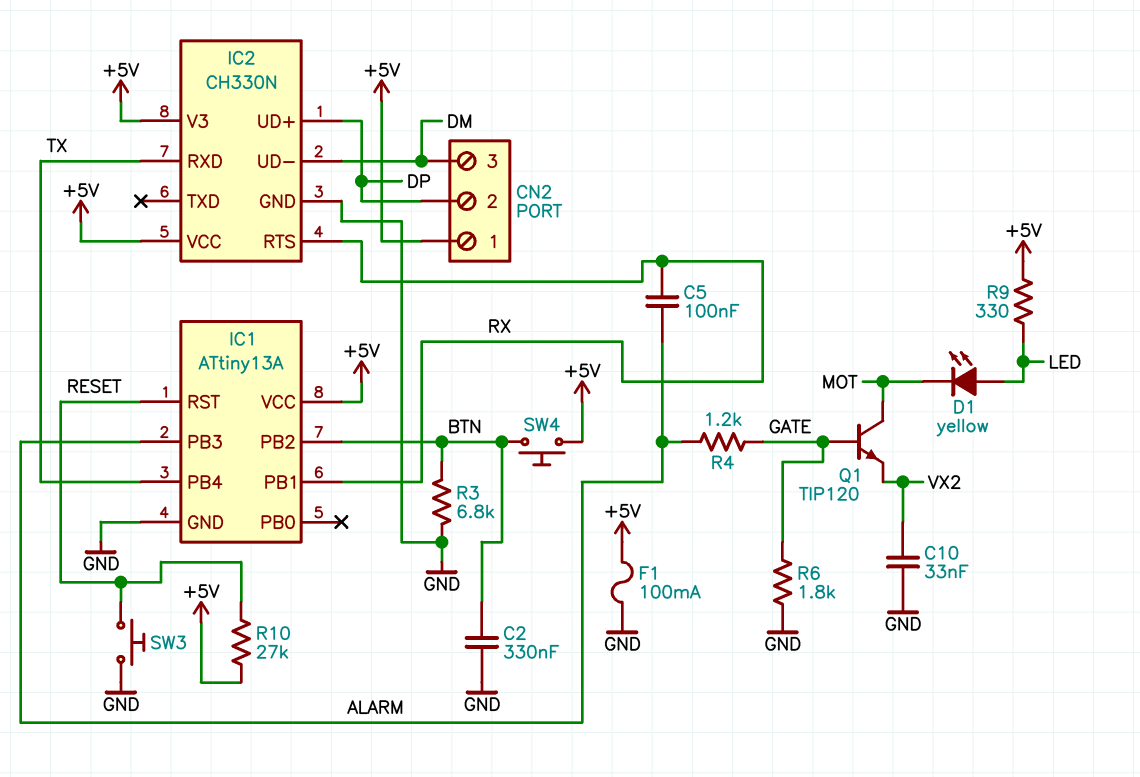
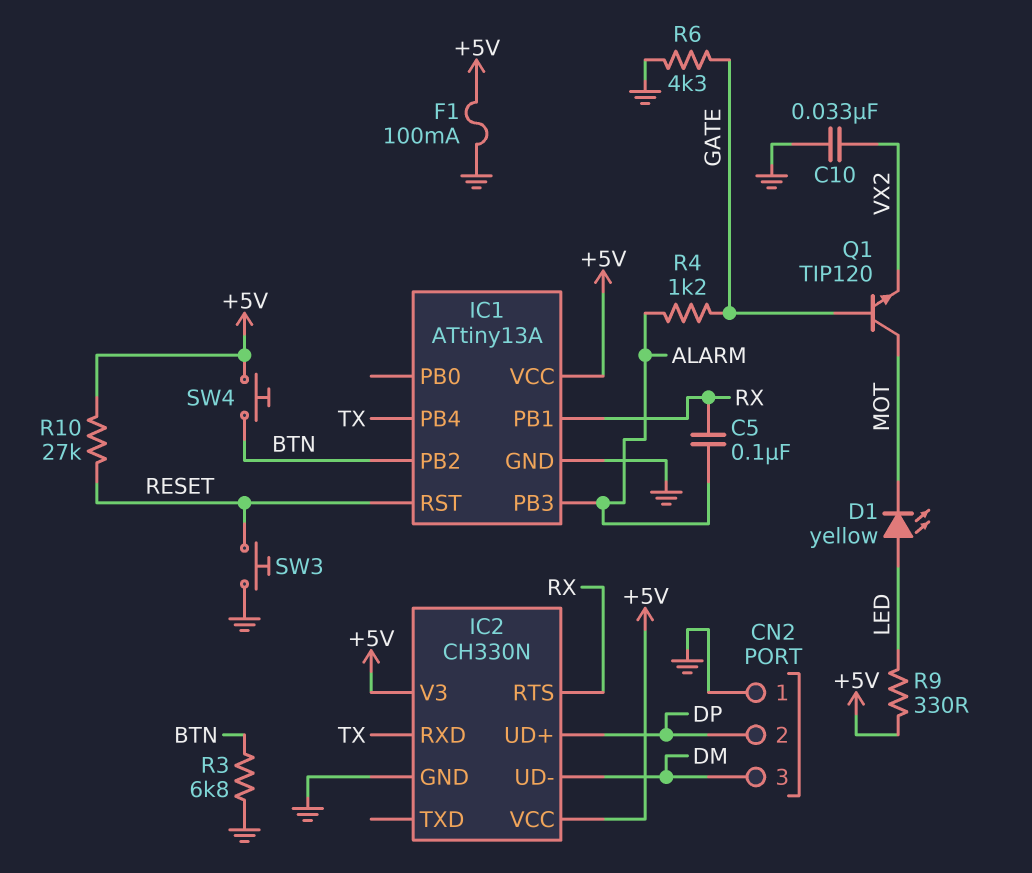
C2: 330nF (BTN, GND) -> none
CN2 pin 1: +5V -> GND
R6: 1.8k (GATE, GND) -> 4.3k (GATE, GND)

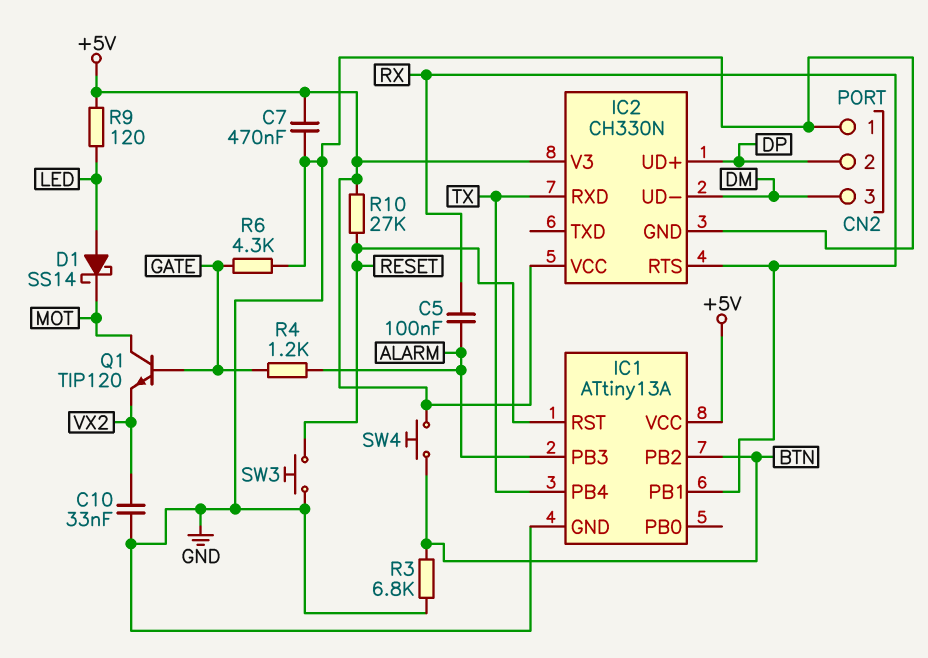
C7: none -> 470nF (+5V, GND)
D1: LED yellow (A LED, K MOT) -> schottky SS14 (A LED, K MOT)
F1: 100mA (+5V, GND) -> none
R9: 330 (+5V, LED) -> 120 (+5V, LED)

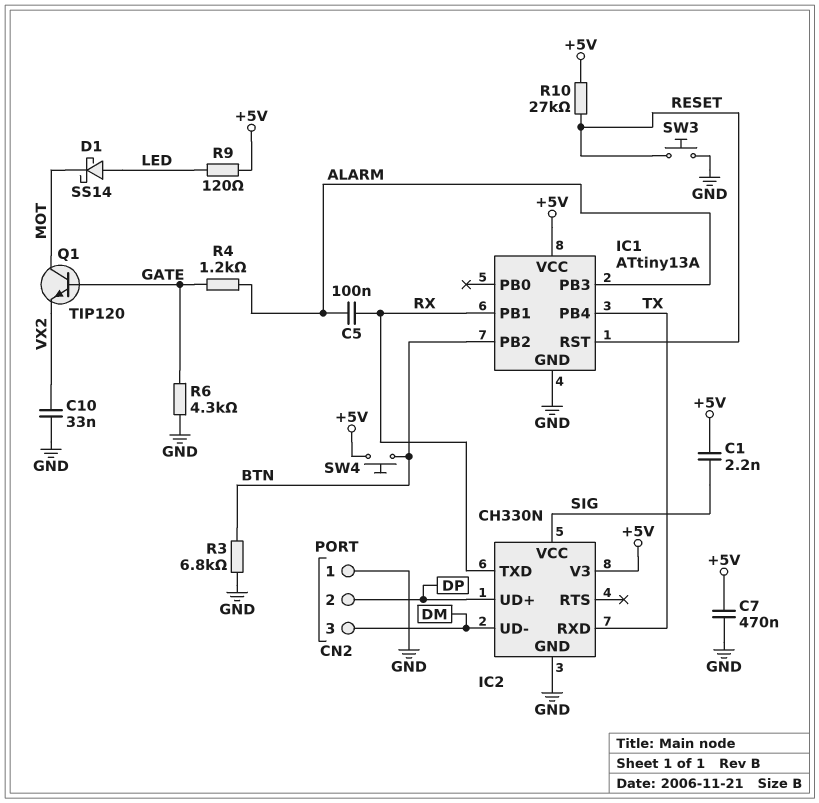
C1: none -> 2.2nF (+5V, SIG)
IC2 pin RTS: RX -> none
IC2 pin TXD: none -> RX
IC2 pin VCC: +5V -> SIG

